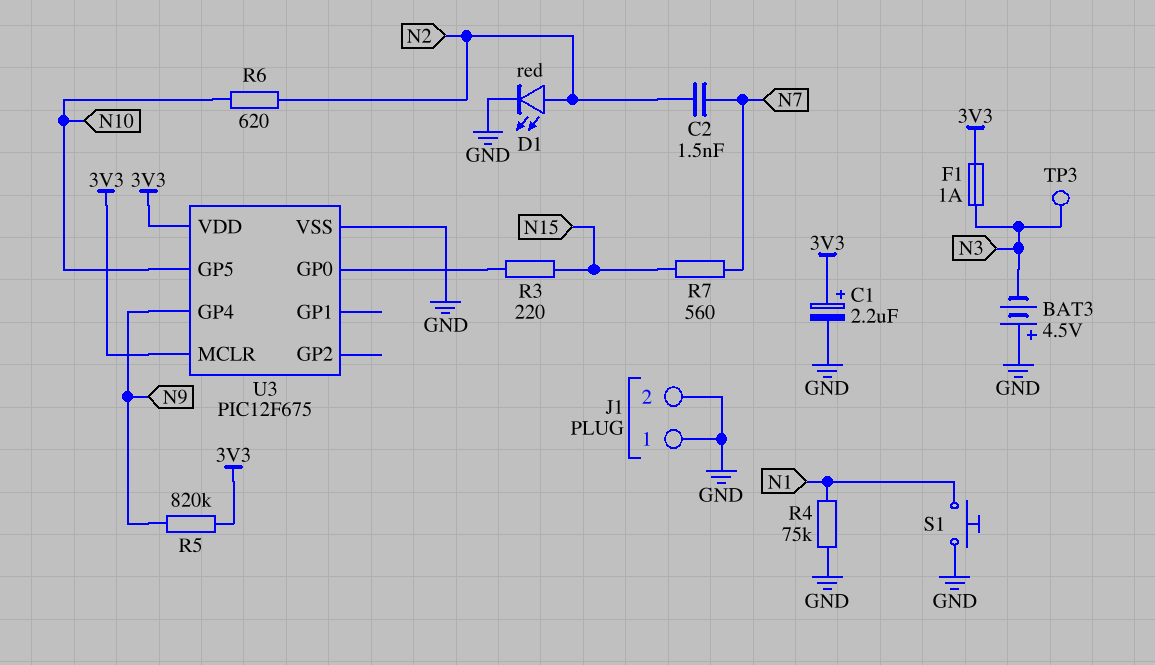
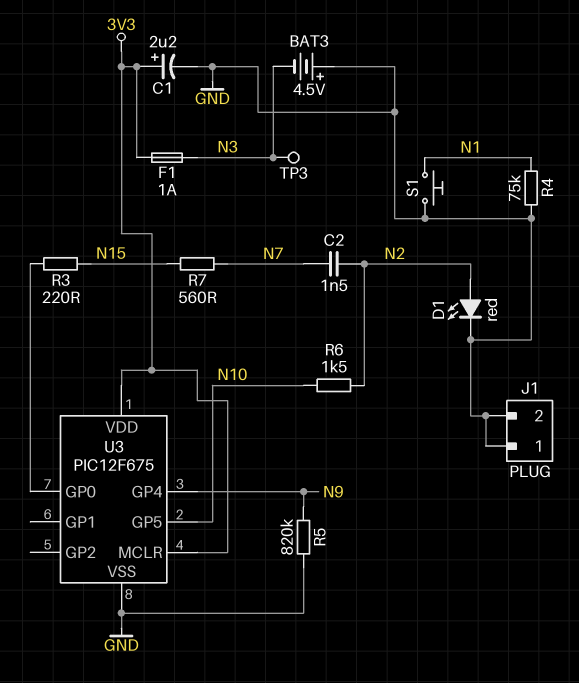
R5: 820k (3V3, N9) -> 820k (GND, N9)
R6: 620 (N2, N10) -> 1.5k (N2, N10)

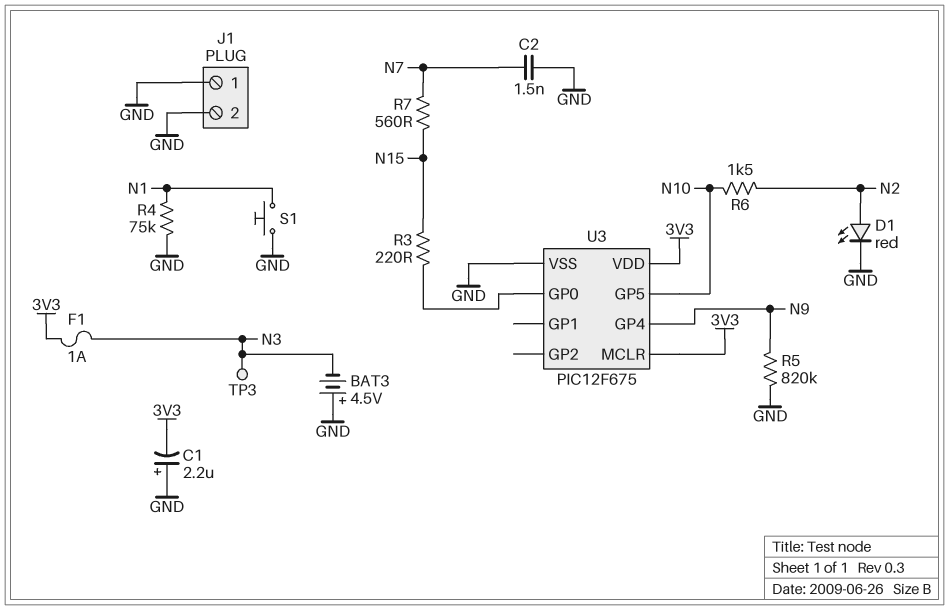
C1: 2.2uF (plus 3V3, minus GND) -> 2.2uF (plus GND, minus 3V3)
C2: 1.5nF (N2, N7) -> 1.5nF (GND, N7)

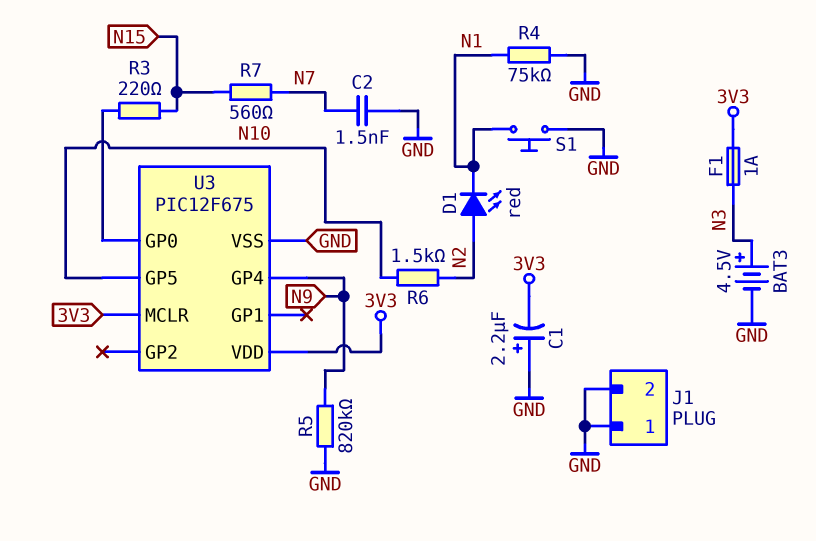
BAT3: 4.5V (plus GND, minus N3) -> 4.5V (plus N3, minus GND)
D1: LED red (A N2, K GND) -> LED red (A N2, K N1)
TP3: test point (N3) -> none

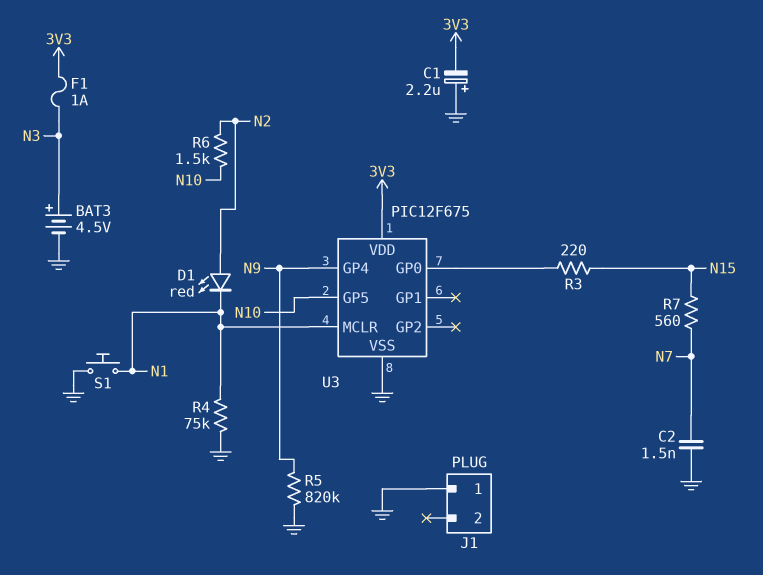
J1 pin 2: GND -> none
U3 pin MCLR: 3V3 -> N1

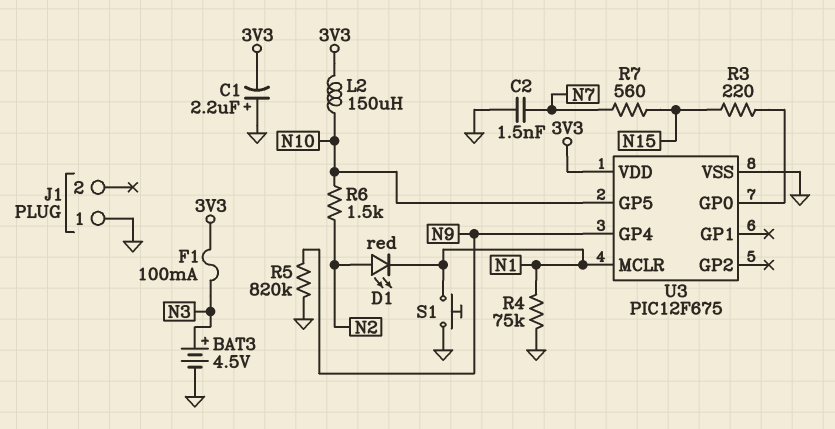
F1: 1A (3V3, N3) -> 100mA (3V3, N3)
L2: none -> 150uH (3V3, N10)

